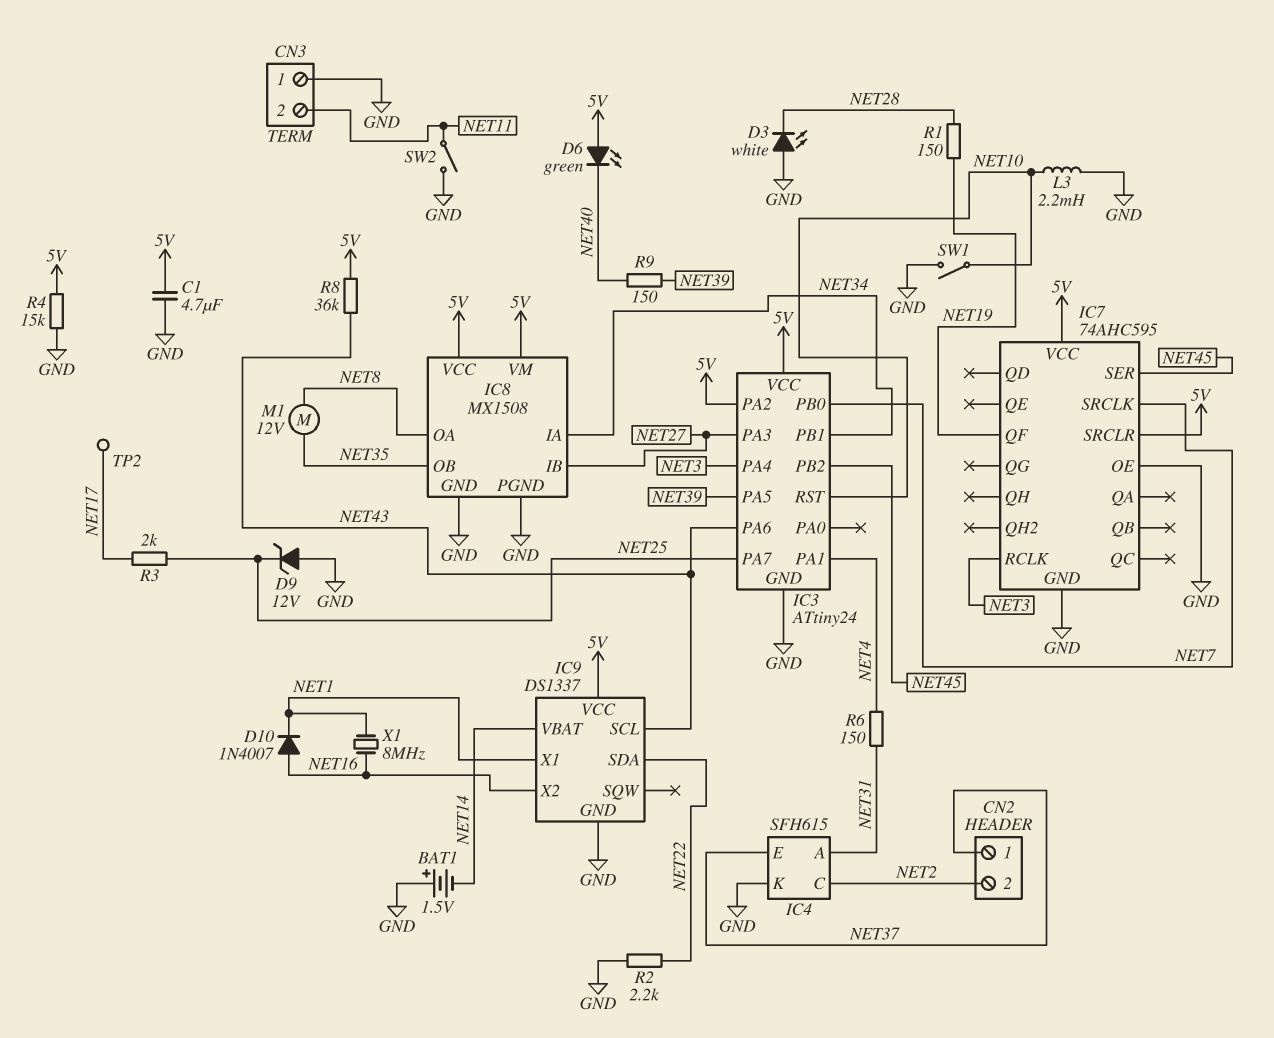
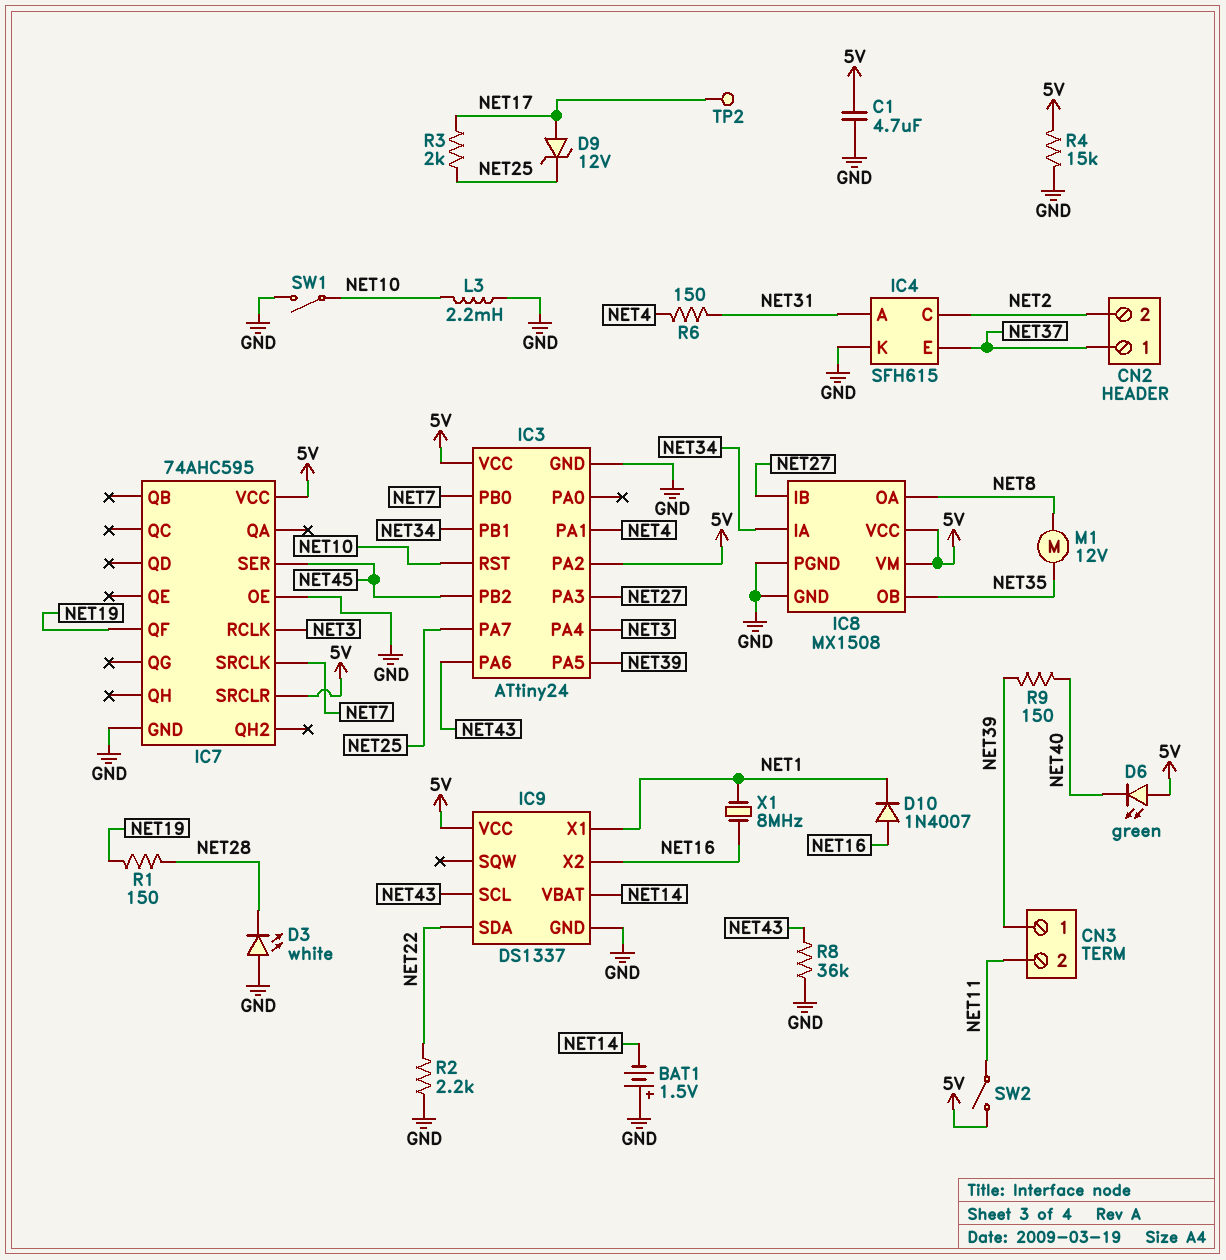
CN3 pin 1: GND -> NET39
D9: zener 12V (A GND, K NET25) -> zener 12V (A NET17, K NET25)
R8: 36k (5V, NET43) -> 36k (GND, NET43)
SW2: switch (GND, NET11) -> switch (5V, NET11)

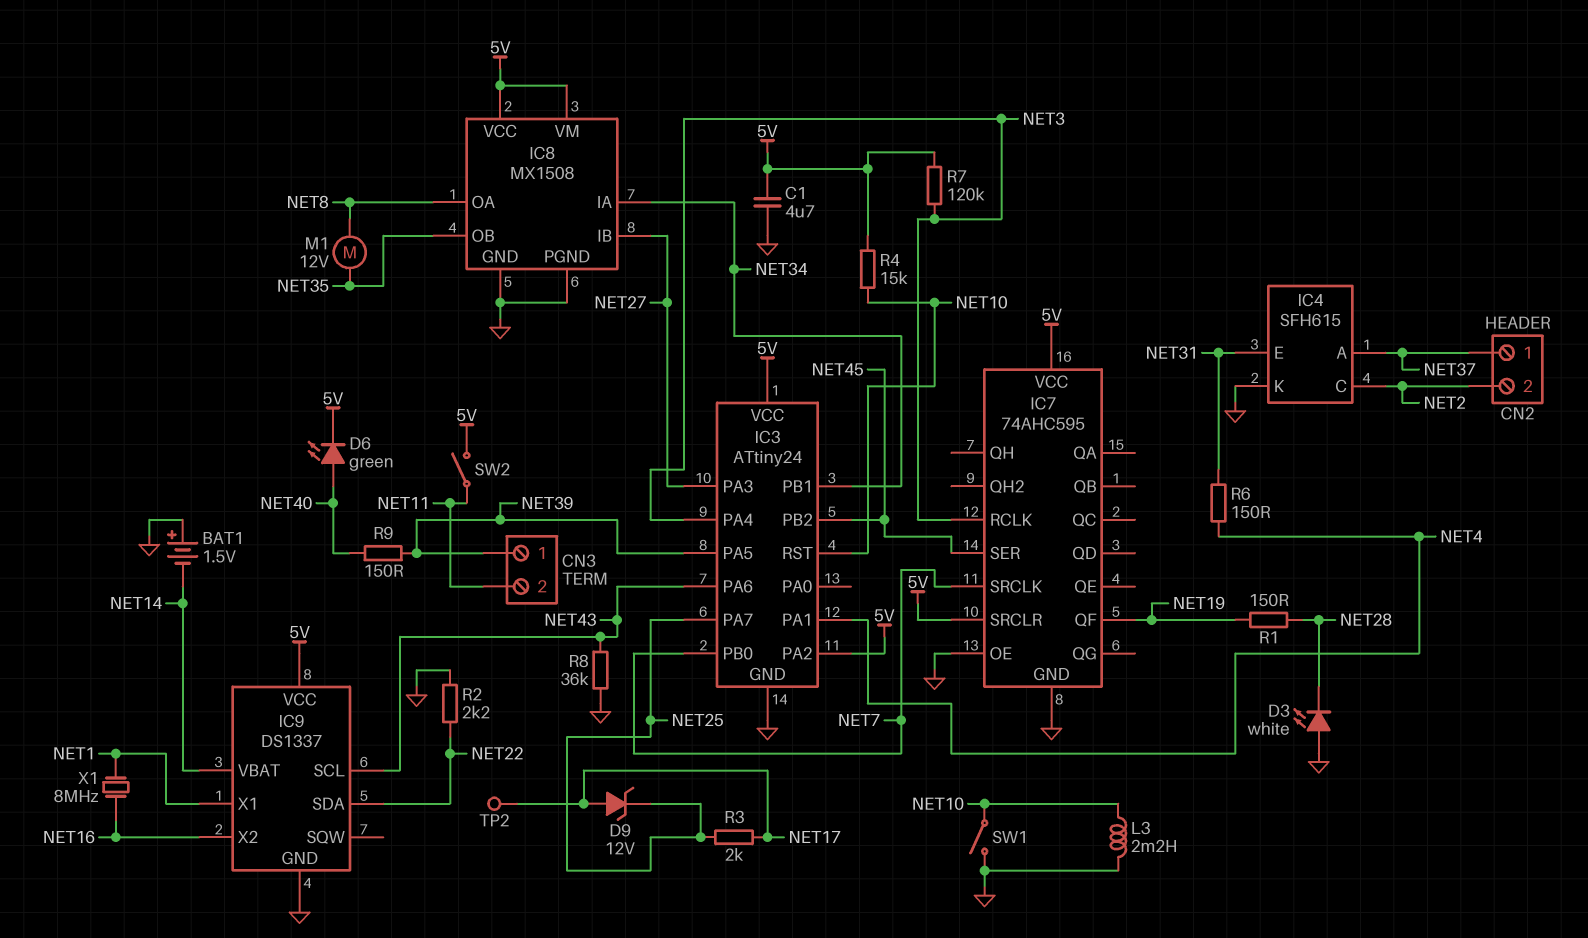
D6: LED green (A 5V, K NET40) -> LED green (A NET40, K 5V)
D10: diode 1N4007 (A NET16, K NET1) -> none
IC4 pin A: NET31 -> NET37
IC4 pin E: NET37 -> NET31
R4: 15k (5V, GND) -> 15k (5V, NET10)
R7: none -> 120k (5V, NET3)

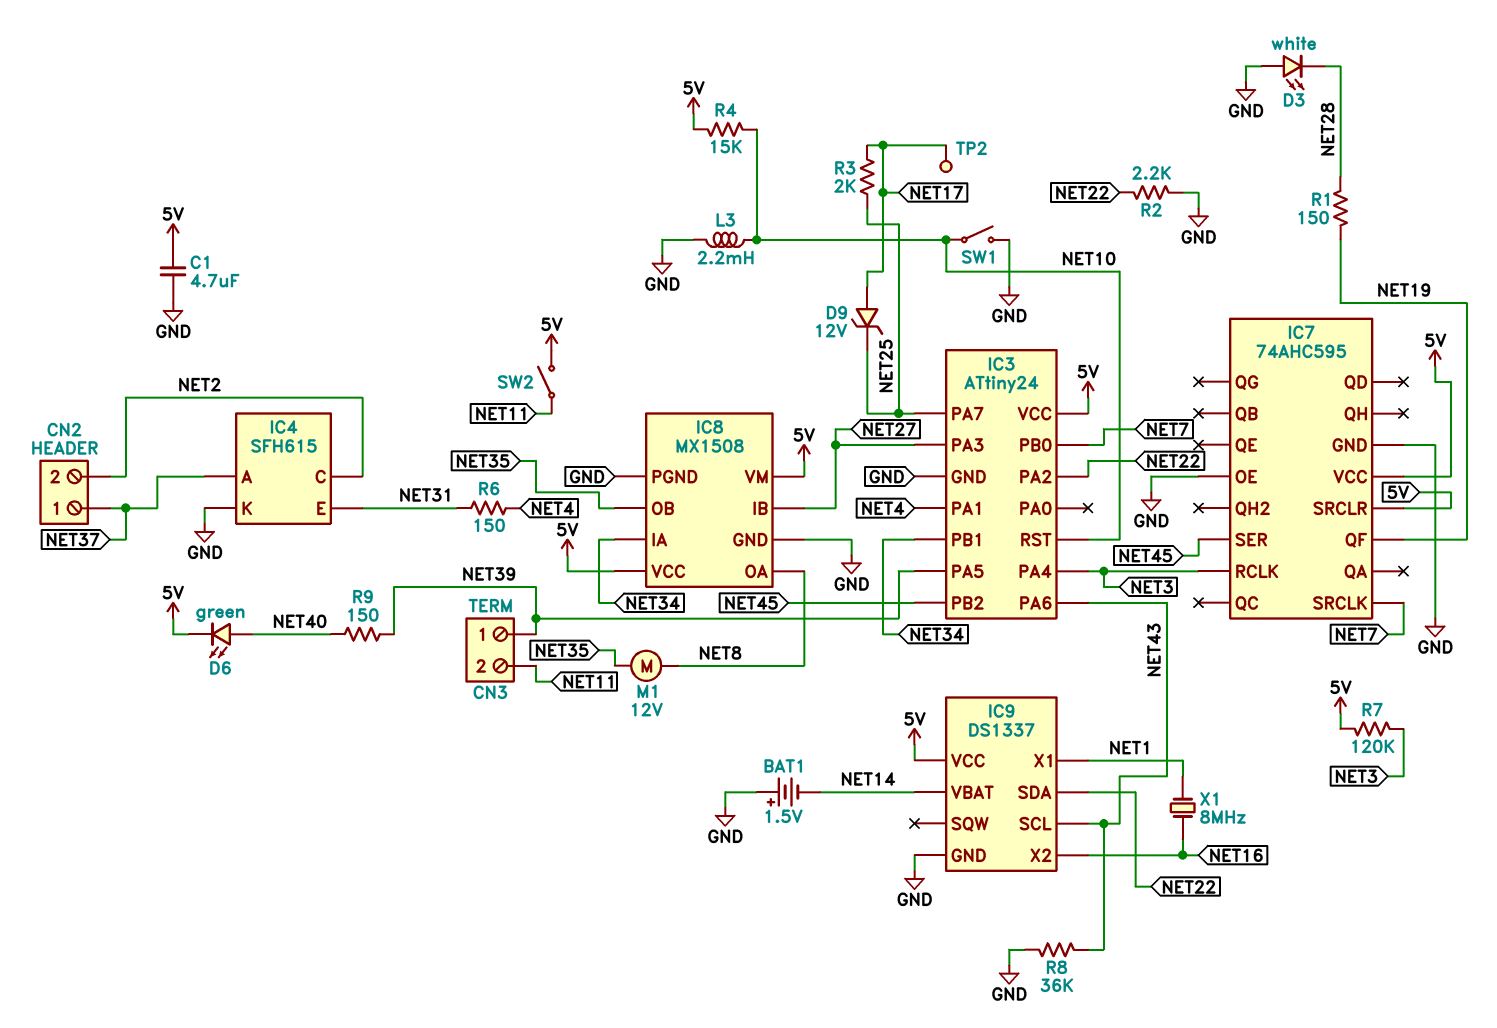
IC3 pin PA2: 5V -> NET22

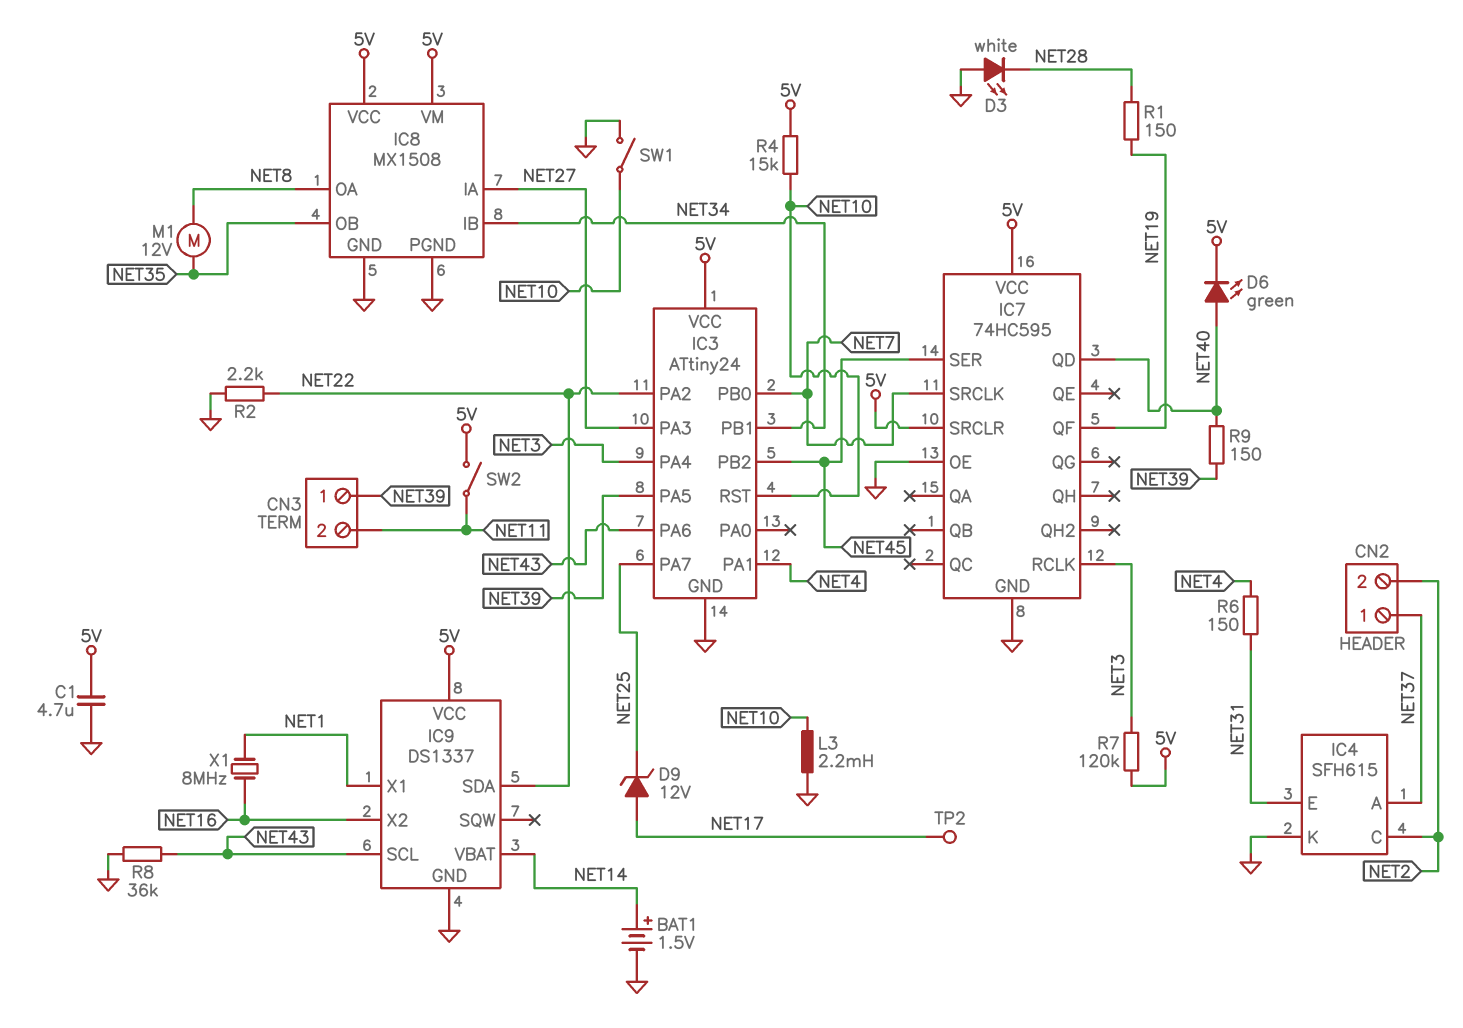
BAT1: 1.5V (plus GND, minus NET14) -> 1.5V (plus NET14, minus GND)
IC7: 74AHC595 -> 74HC595
IC7 pin QD: none -> NET40
IC8 pin IA: NET34 -> NET27
IC8 pin IB: NET27 -> NET34
R3: 2k (NET17, NET25) -> none

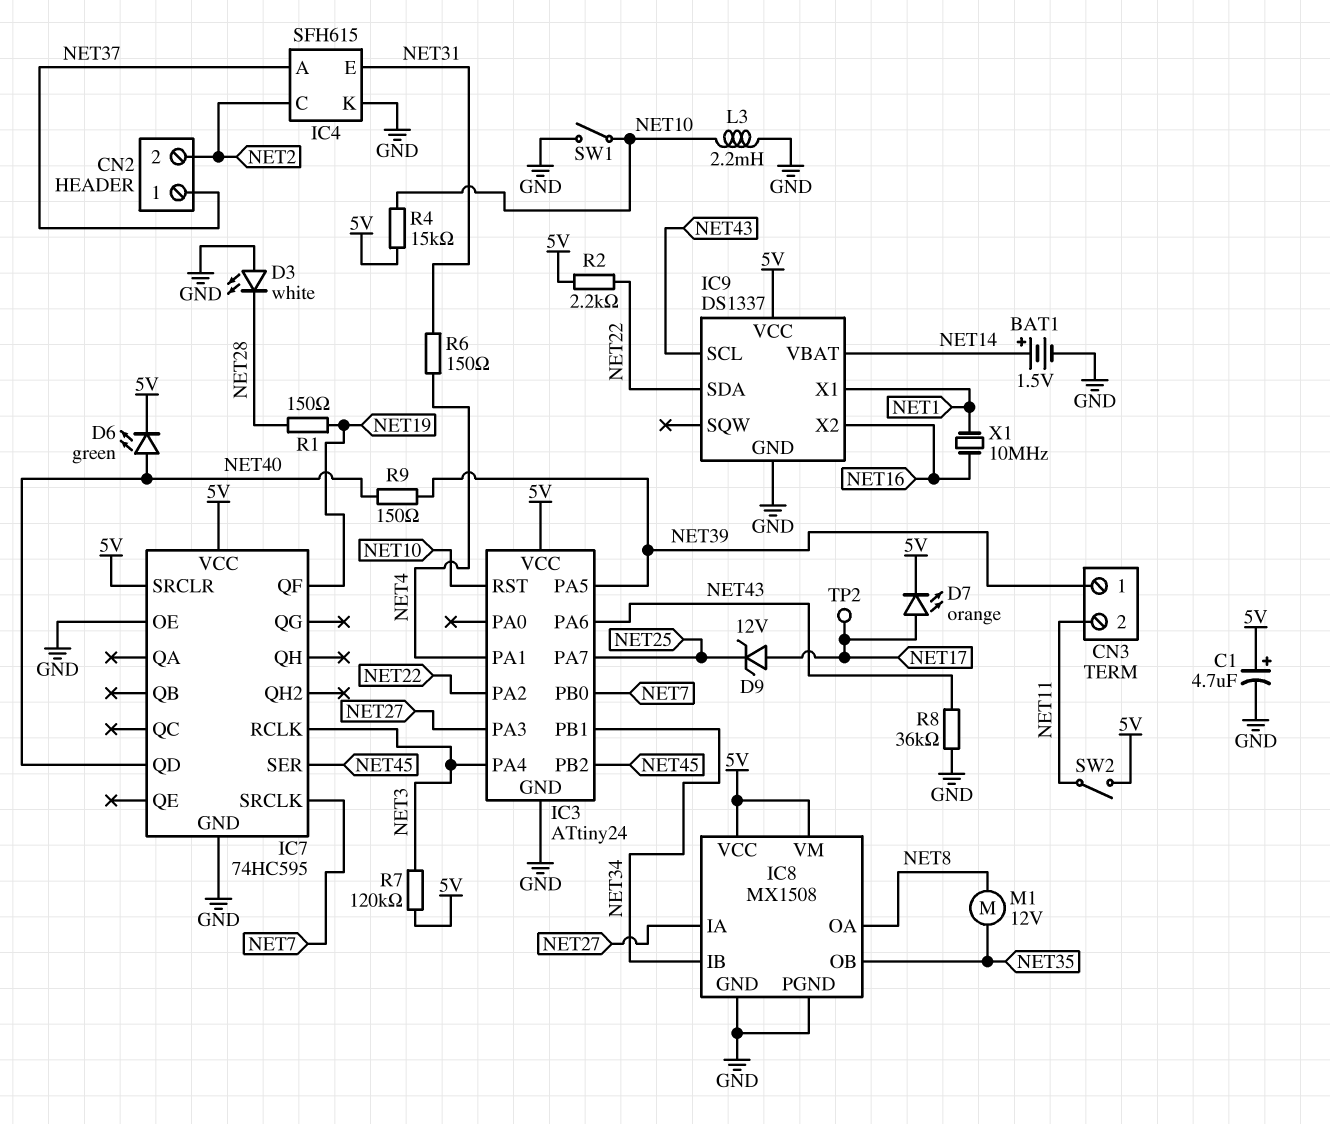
C1: 4.7uF (5V, GND) -> 4.7uF (plus 5V, minus GND)
D7: none -> LED orange (A NET17, K 5V)
R2: 2.2k (GND, NET22) -> 2.2k (5V, NET22)
X1: 8MHz (NET1, NET16) -> 10MHz (NET1, NET16)

